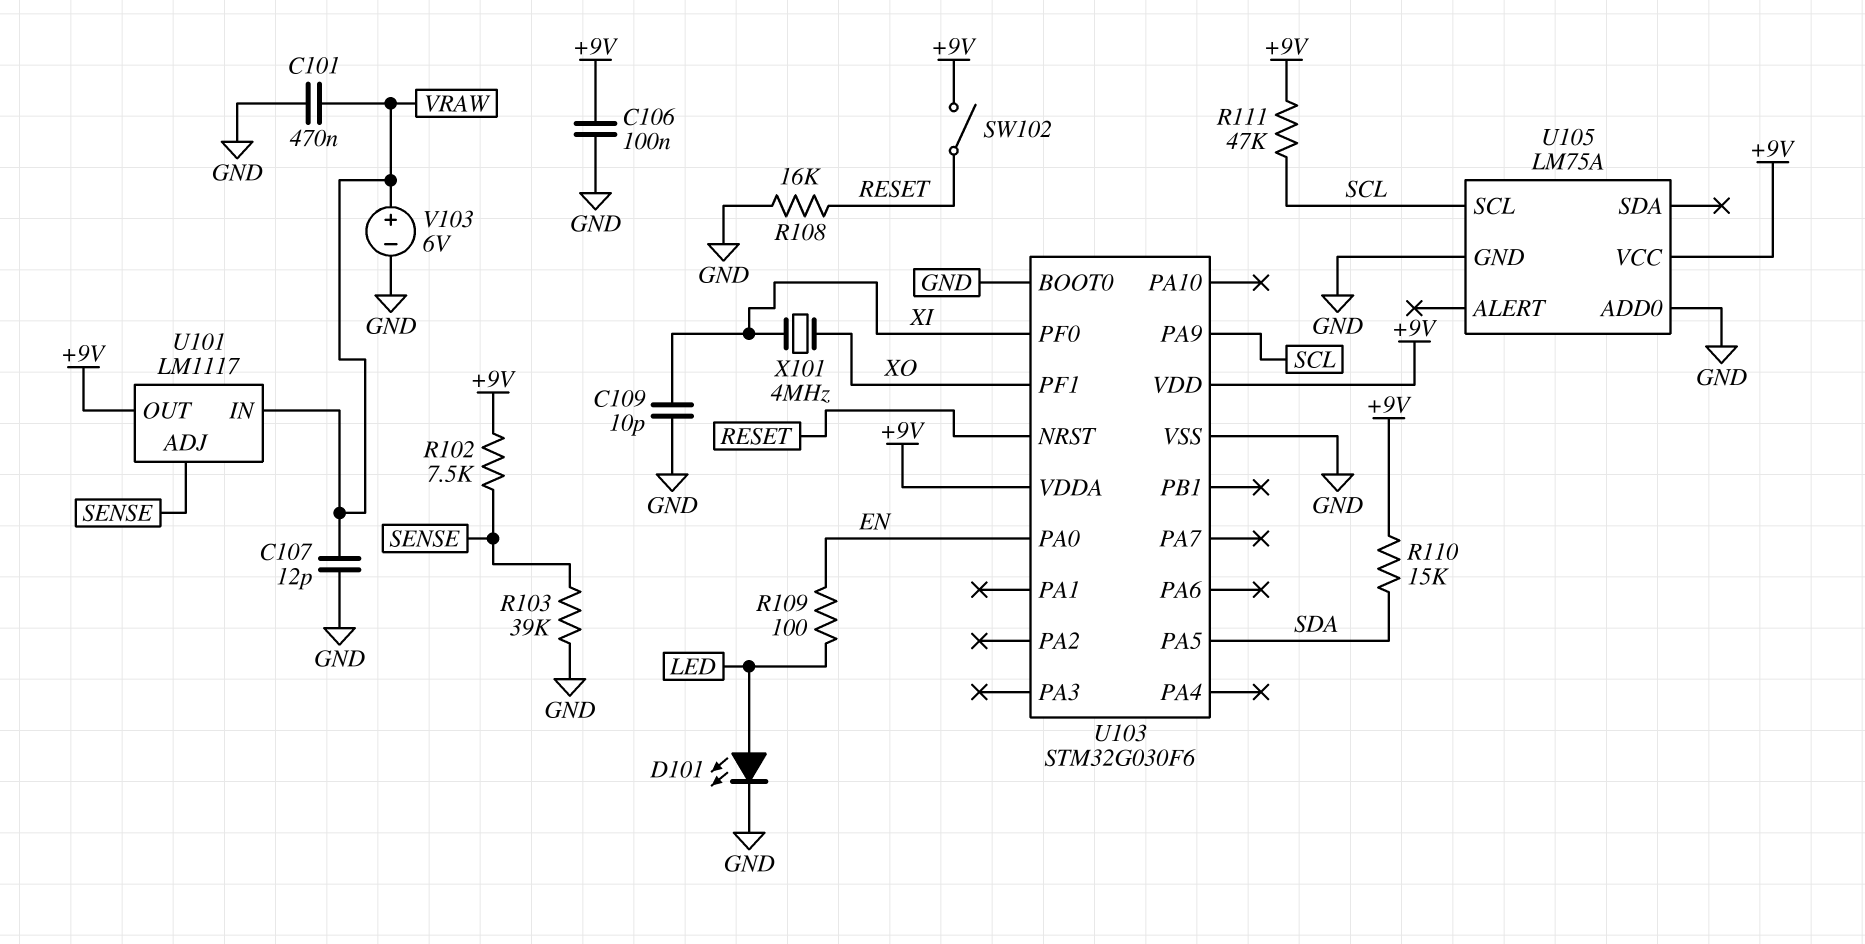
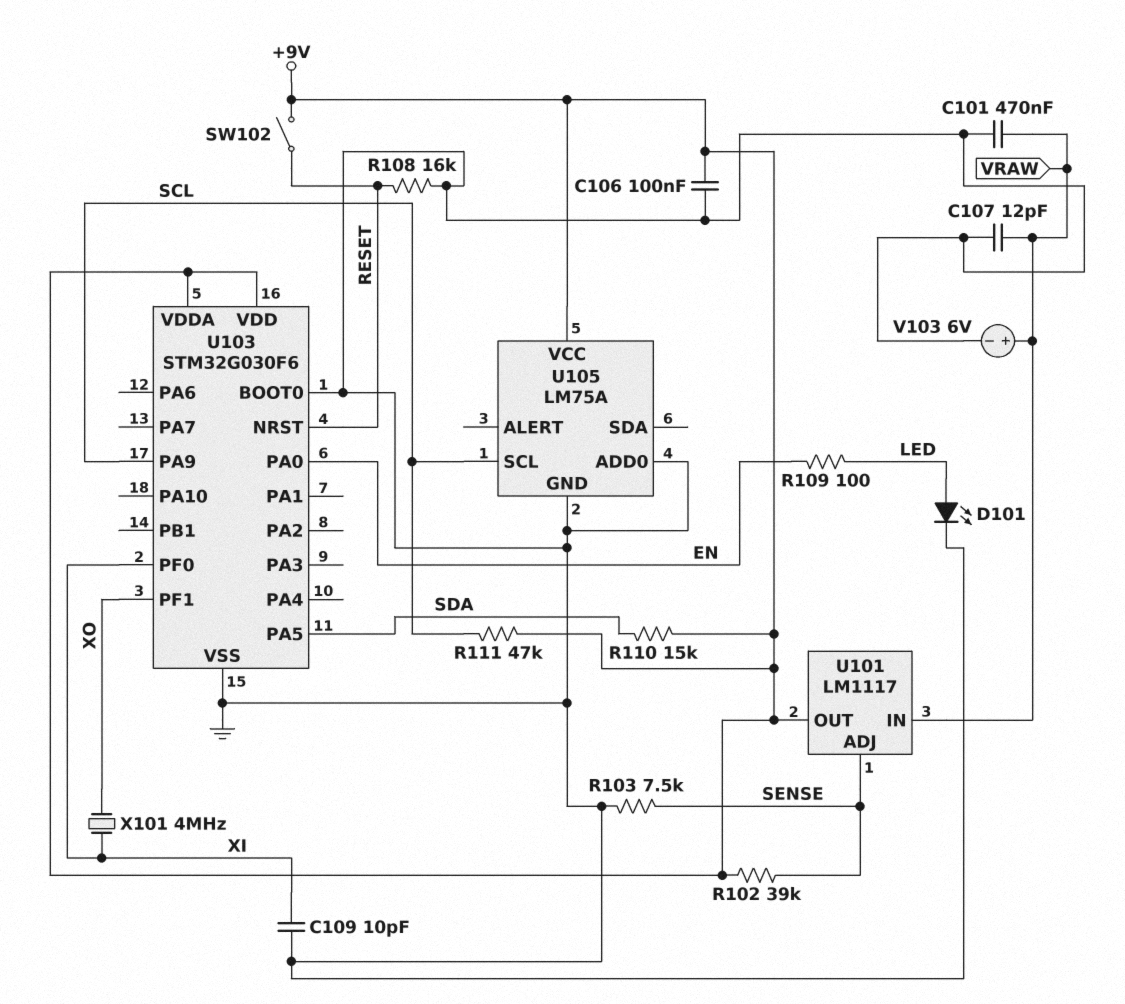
R102: 7.5k (+9V, SENSE) -> 39k (+9V, SENSE)
R103: 39k (GND, SENSE) -> 7.5k (GND, SENSE)

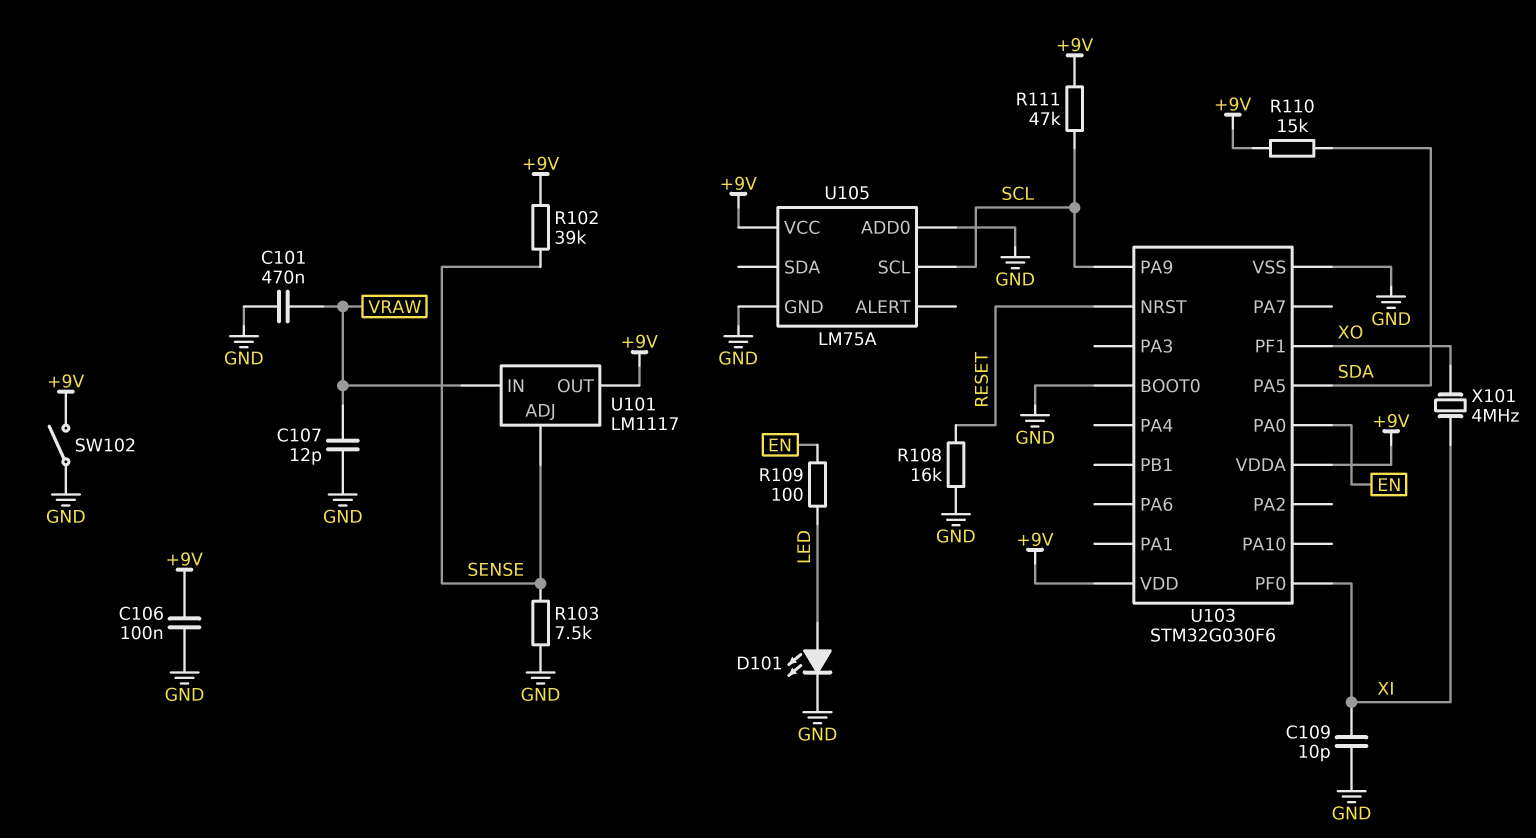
SW102: switch (+9V, RESET) -> switch (+9V, GND)
V103: 6V (plus VRAW, minus GND) -> none

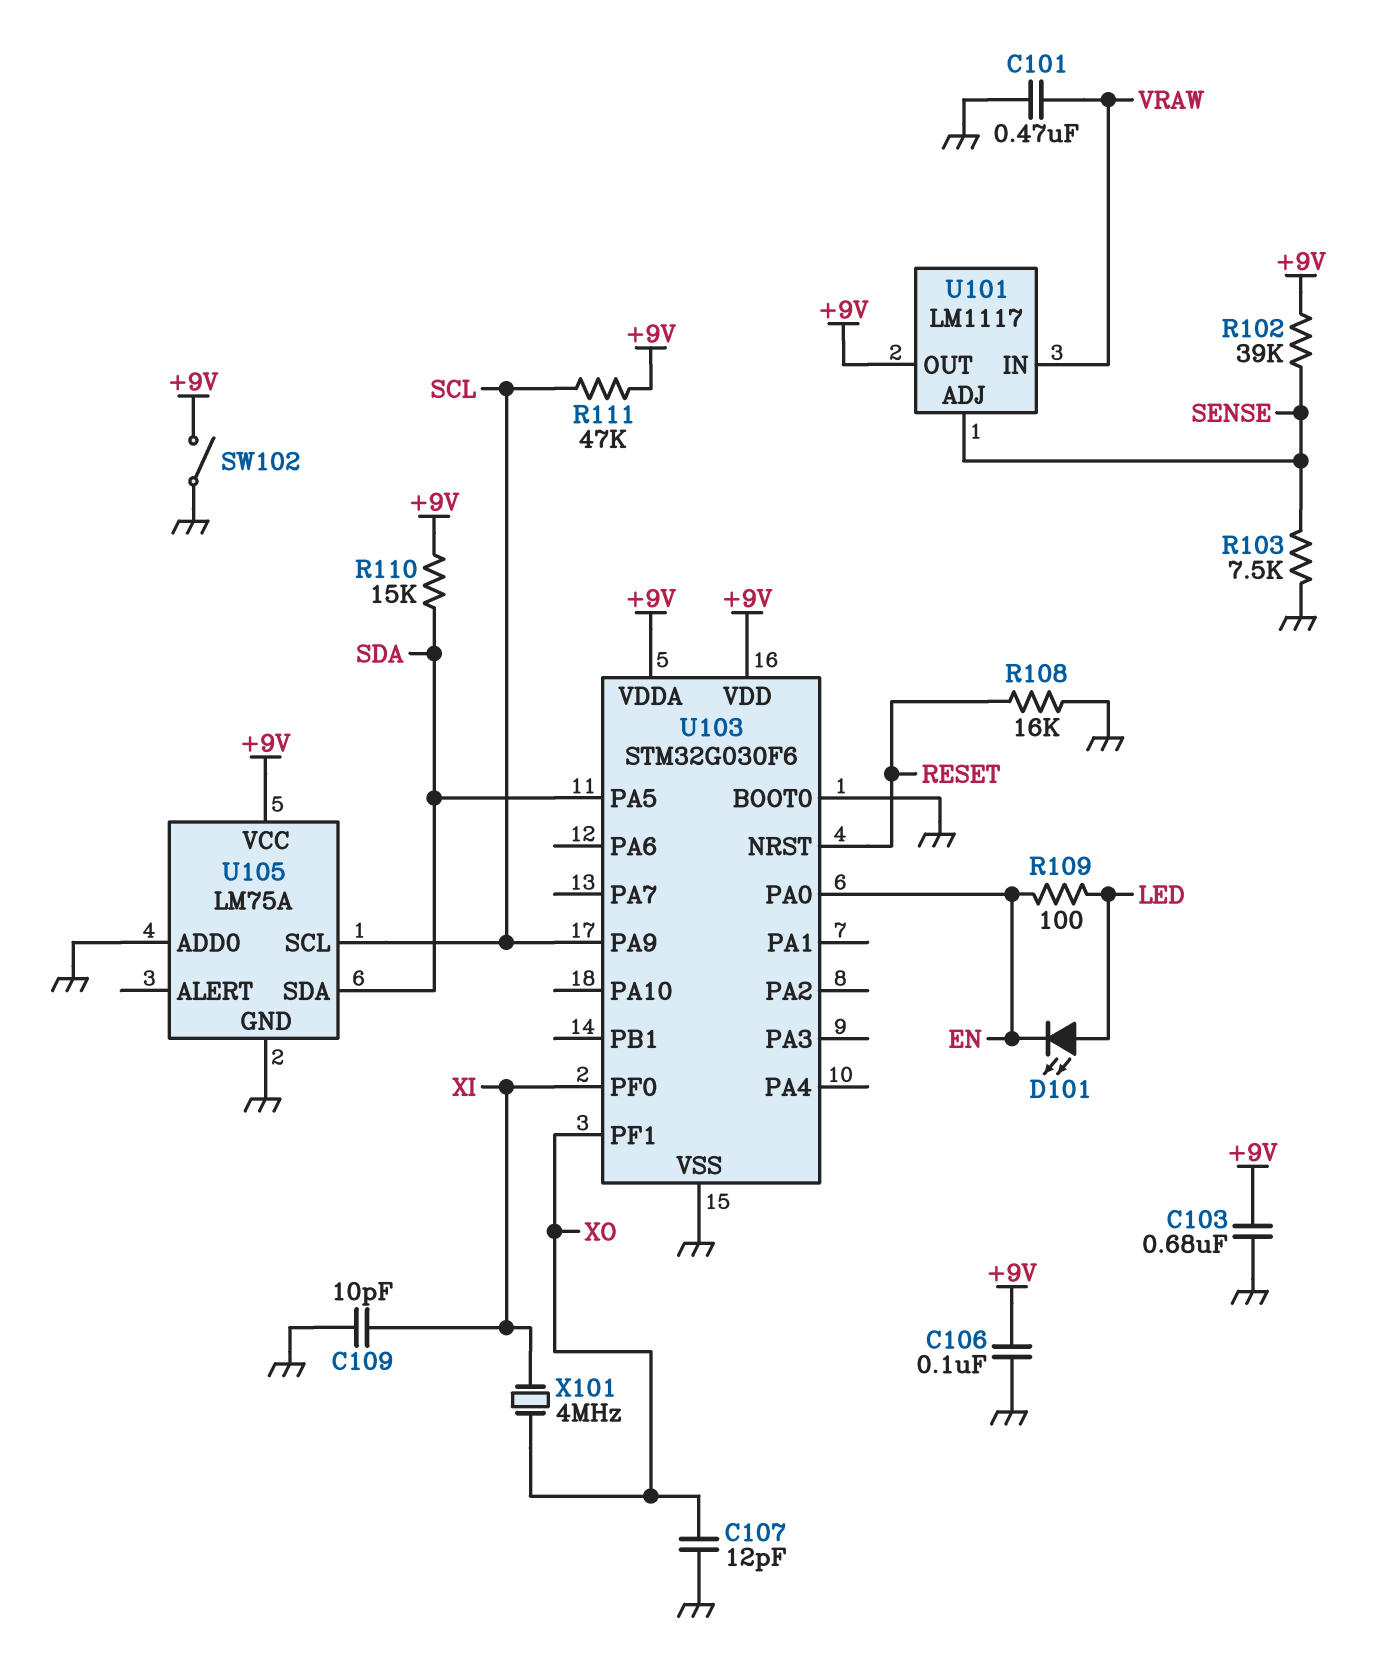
C103: none -> 680nF (+9V, GND)
C107: 12pF (GND, VRAW) -> 12pF (GND, XO)
D101: LED (A LED, K GND) -> LED (A LED, K EN)
U105 pin SDA: none -> SDA

